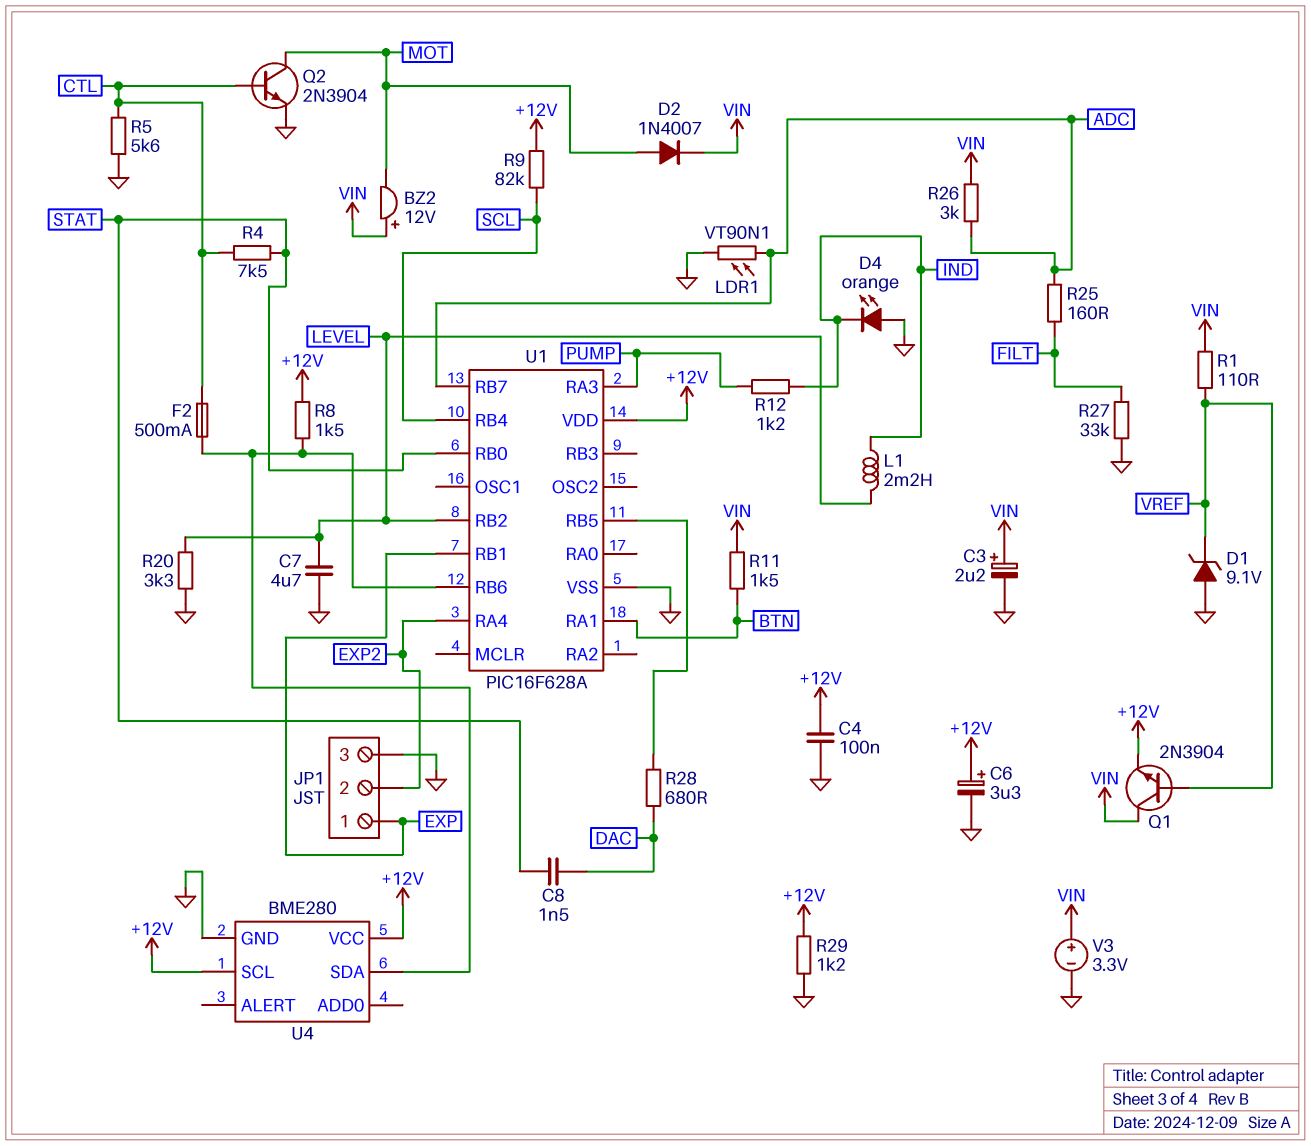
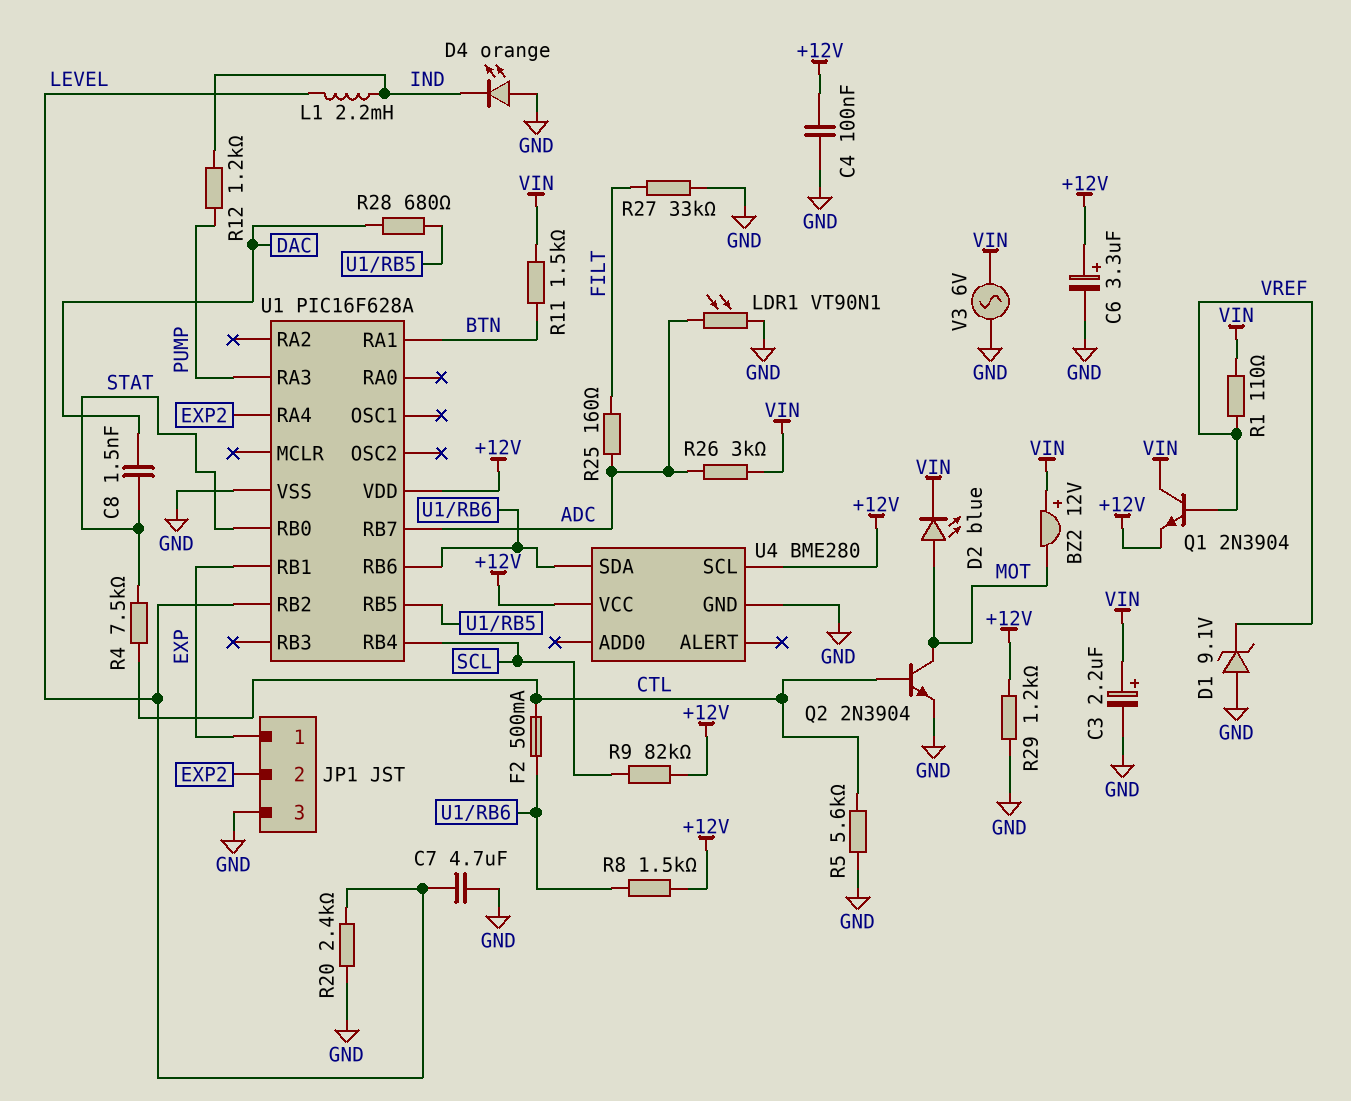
D2: diode 1N4007 (A MOT, K VIN) -> LED blue (A MOT, K VIN)
R20: 3.3k (GND, LEVEL) -> 2.4k (GND, LEVEL)
V3: 3.3V (plus VIN, minus GND) -> AC 6V (GND, VIN)

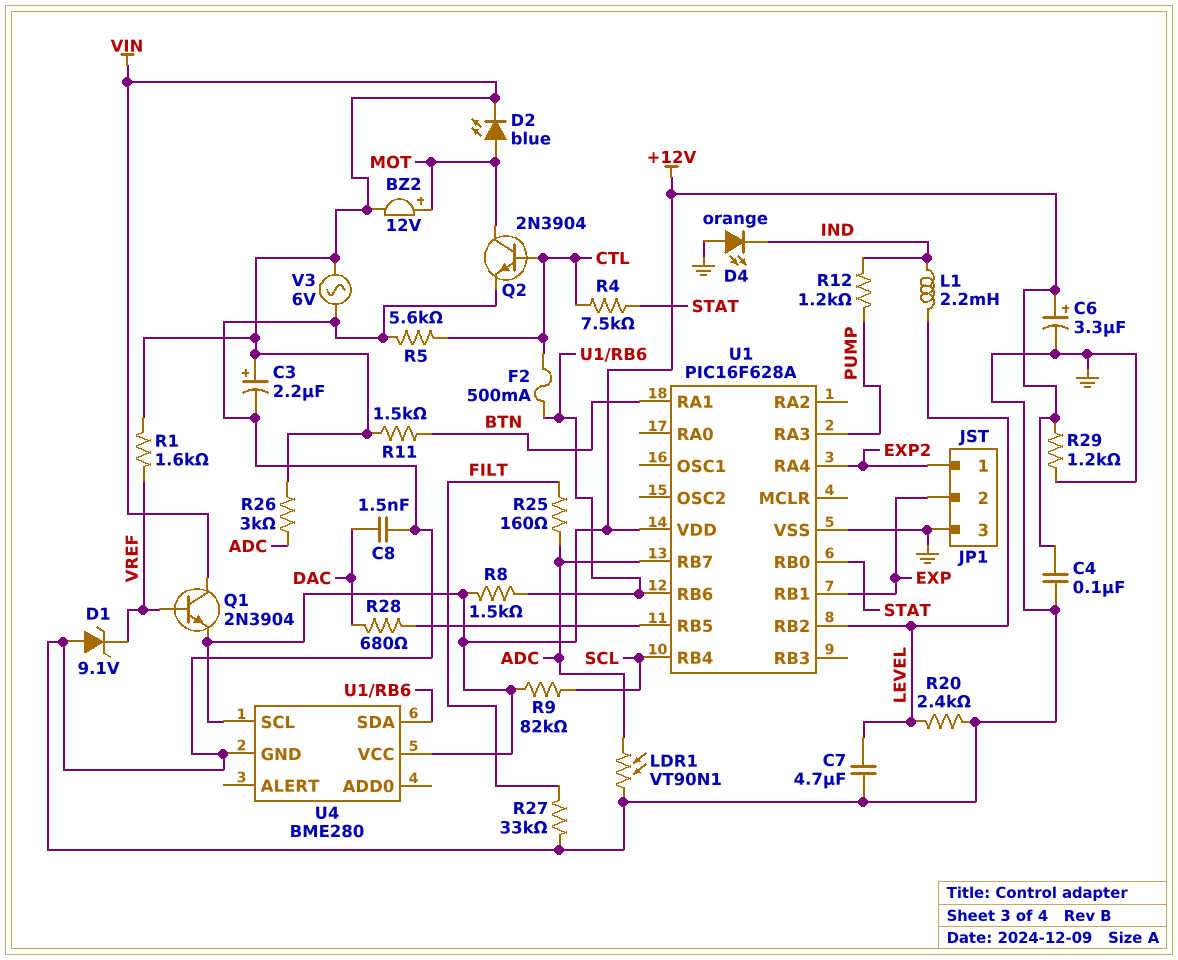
BZ2: buzzer 12V (plus VIN, minus MOT) -> buzzer 12V (plus MOT, minus VIN)
C8: 1.5nF (DAC, STAT) -> 1.5nF (DAC, GND)
JP1 pin 1: EXP -> EXP2
JP1 pin 2: EXP2 -> EXP
R1: 110 (VIN, VREF) -> 1.6k (VIN, VREF)

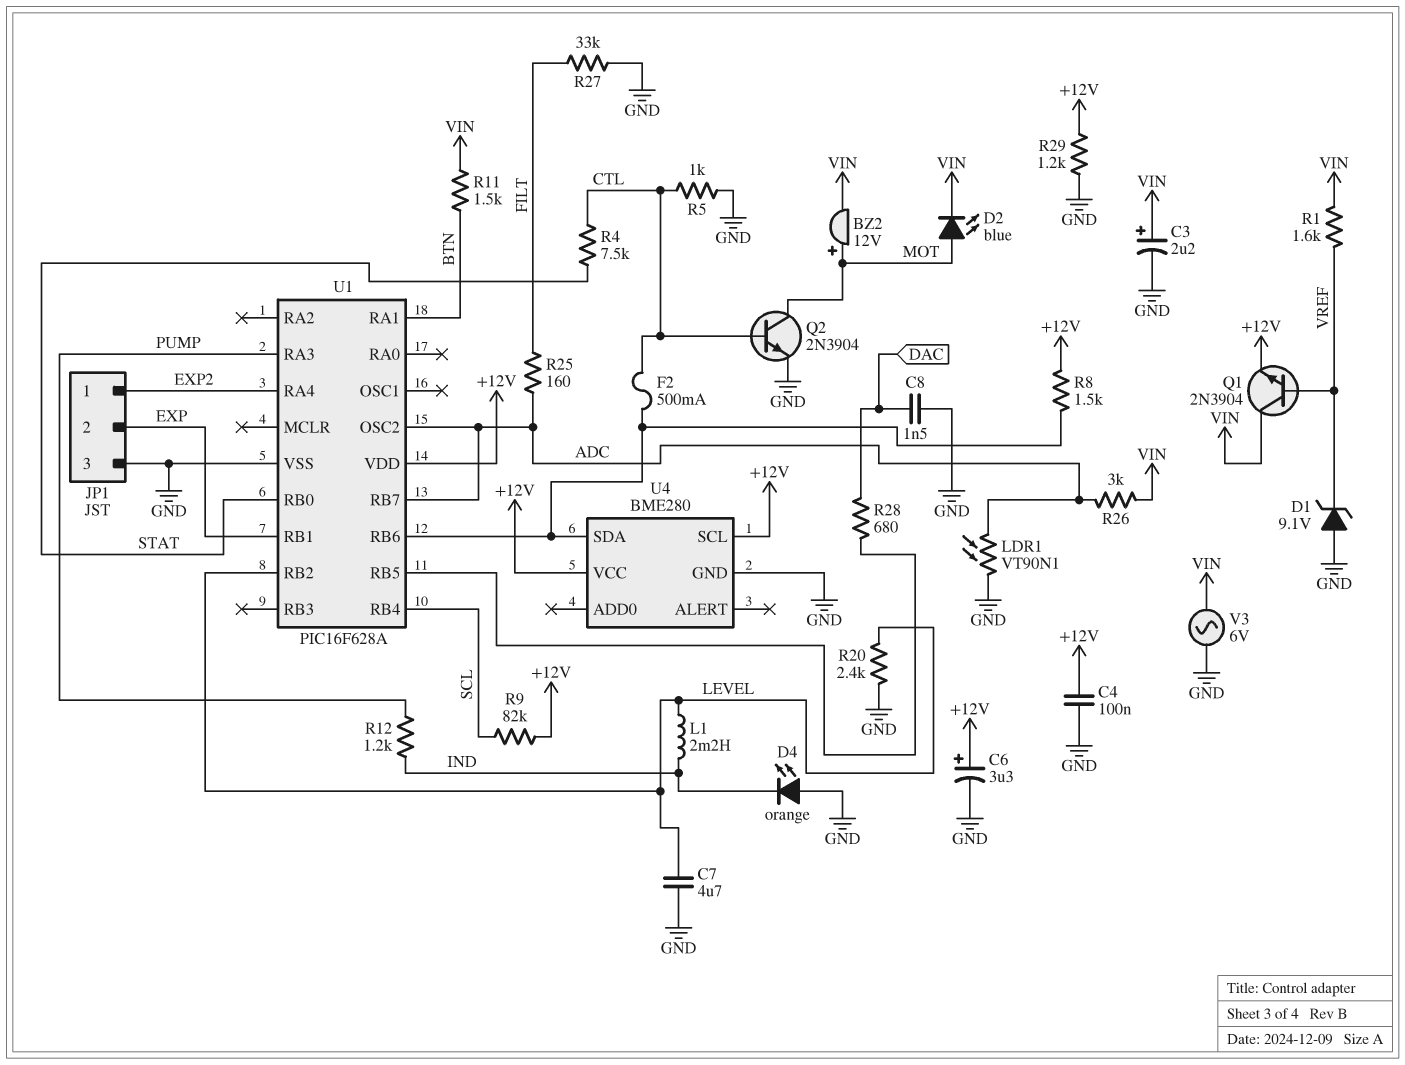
R5: 5.6k (CTL, GND) -> 1k (CTL, GND)
U1 pin OSC2: none -> ADC

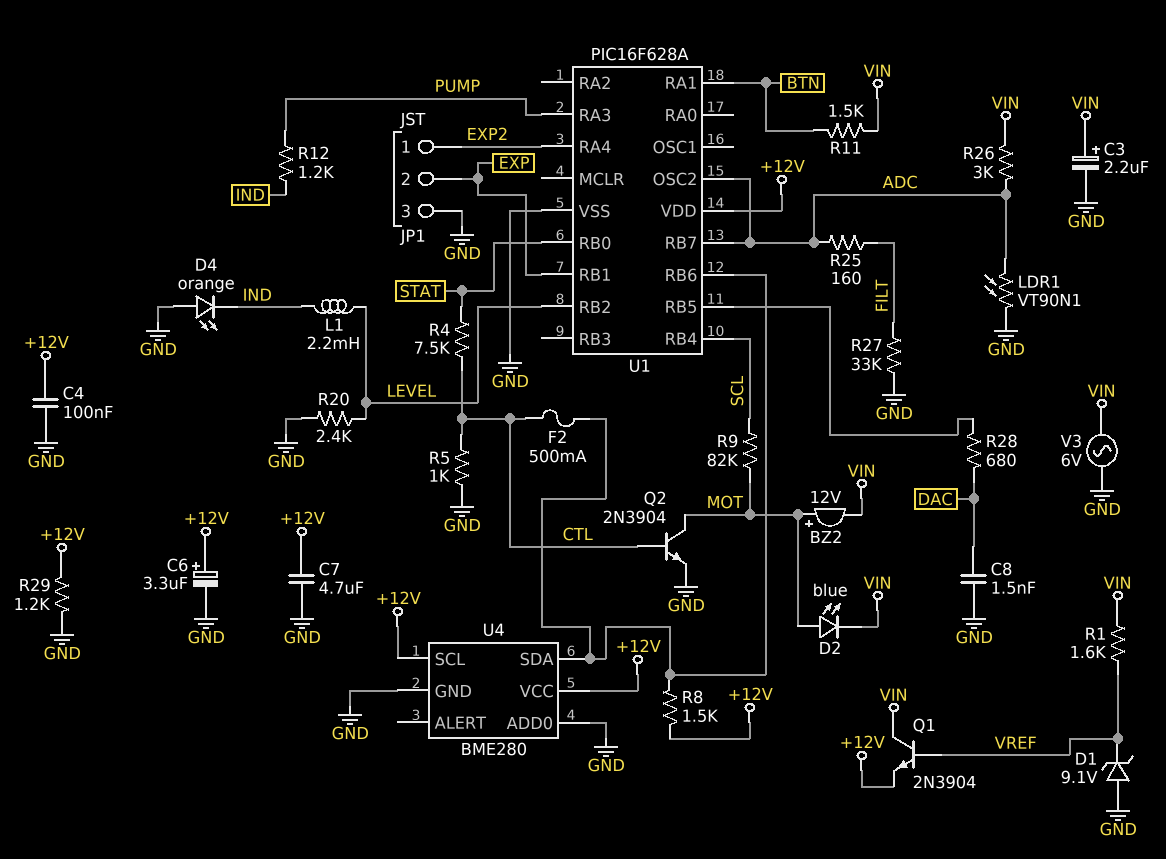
C7: 4.7uF (GND, LEVEL) -> 4.7uF (+12V, GND)
R9: 82k (+12V, SCL) -> 82k (MOT, SCL)
U4 pin ADD0: none -> GND

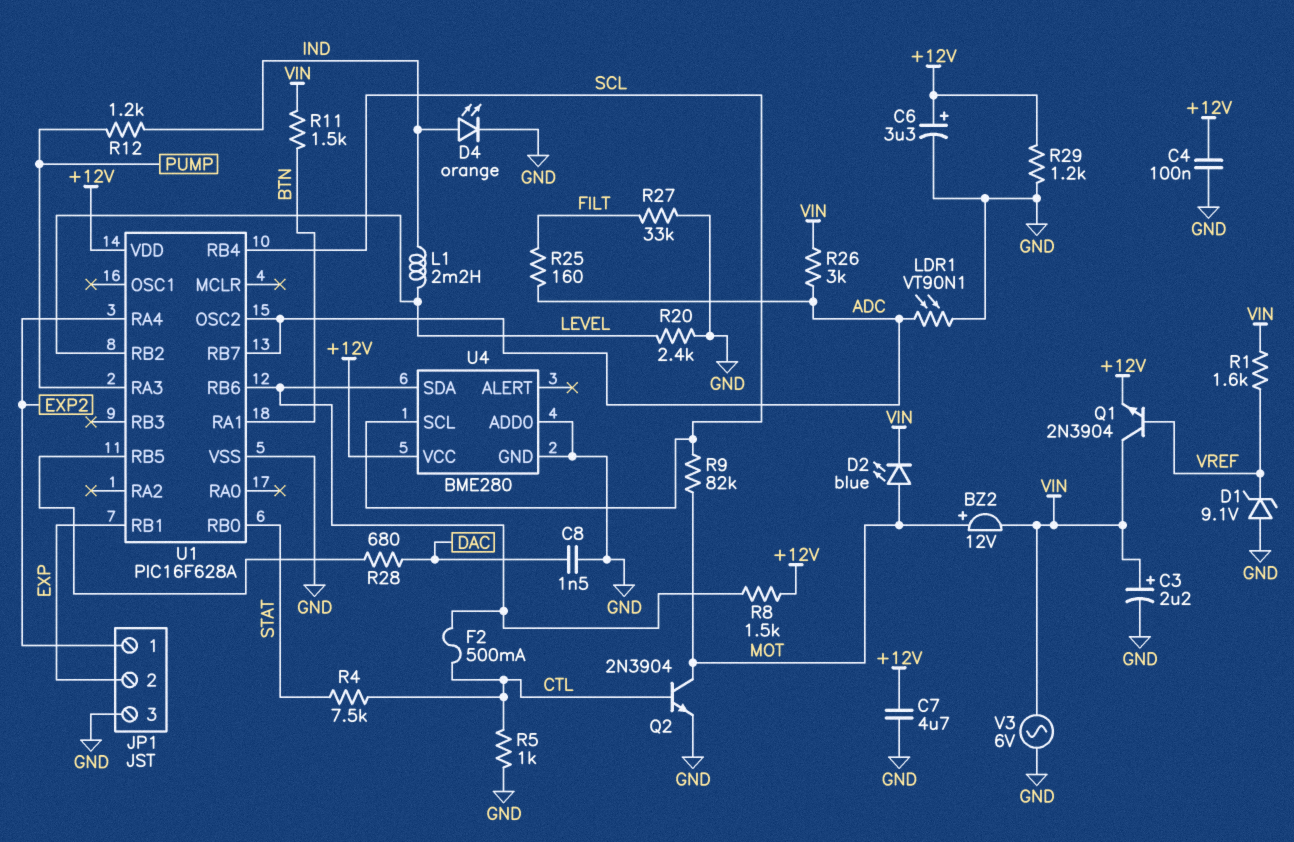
D4: LED orange (A GND, K IND) -> LED orange (A IND, K GND)
U4 pin SCL: +12V -> SCL

